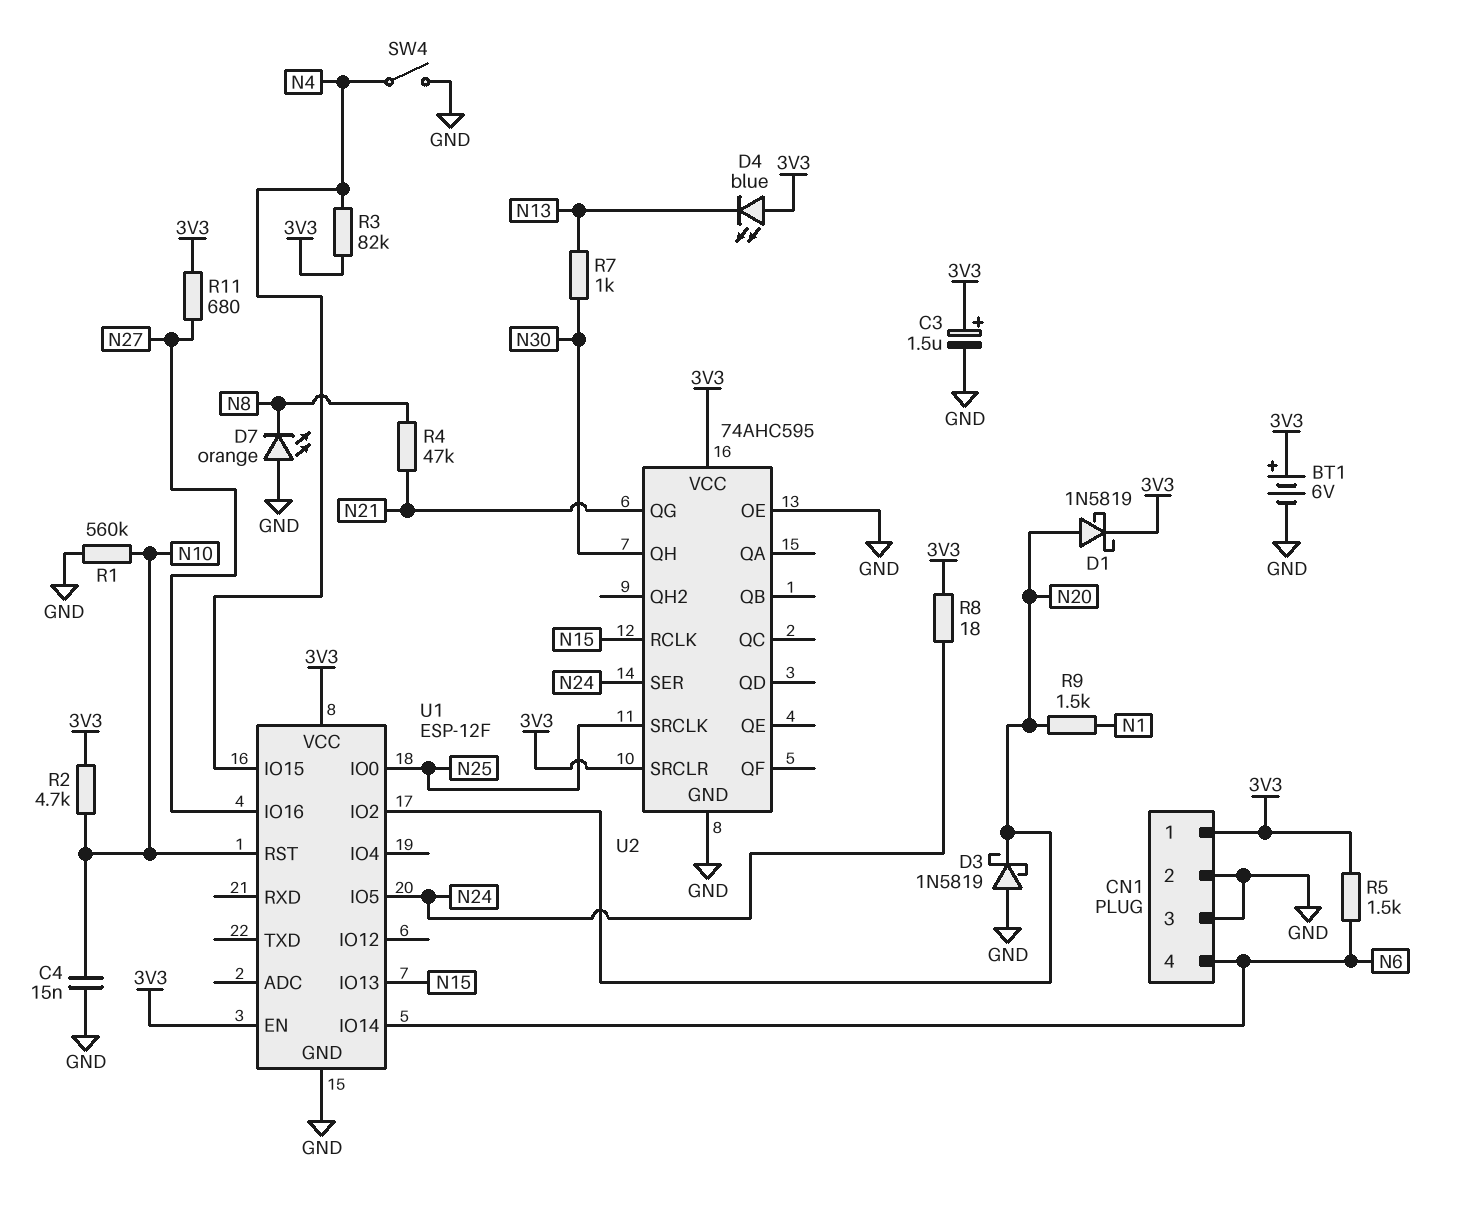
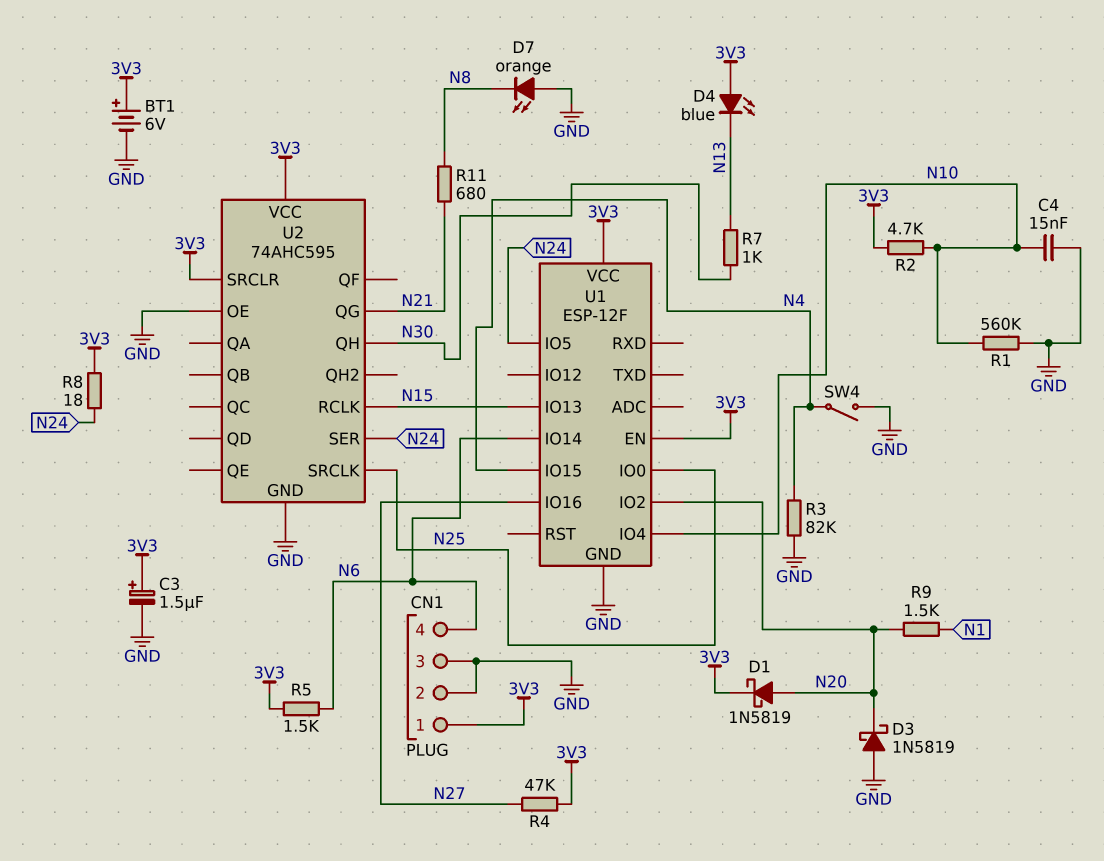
R3: 82k (3V3, N4) -> 82k (GND, N4)
R4: 47k (N8, N21) -> 47k (3V3, N27)
R11: 680 (3V3, N27) -> 680 (N8, N21)
U1 pin IO4: none -> N10
U1 pin RST: N10 -> none

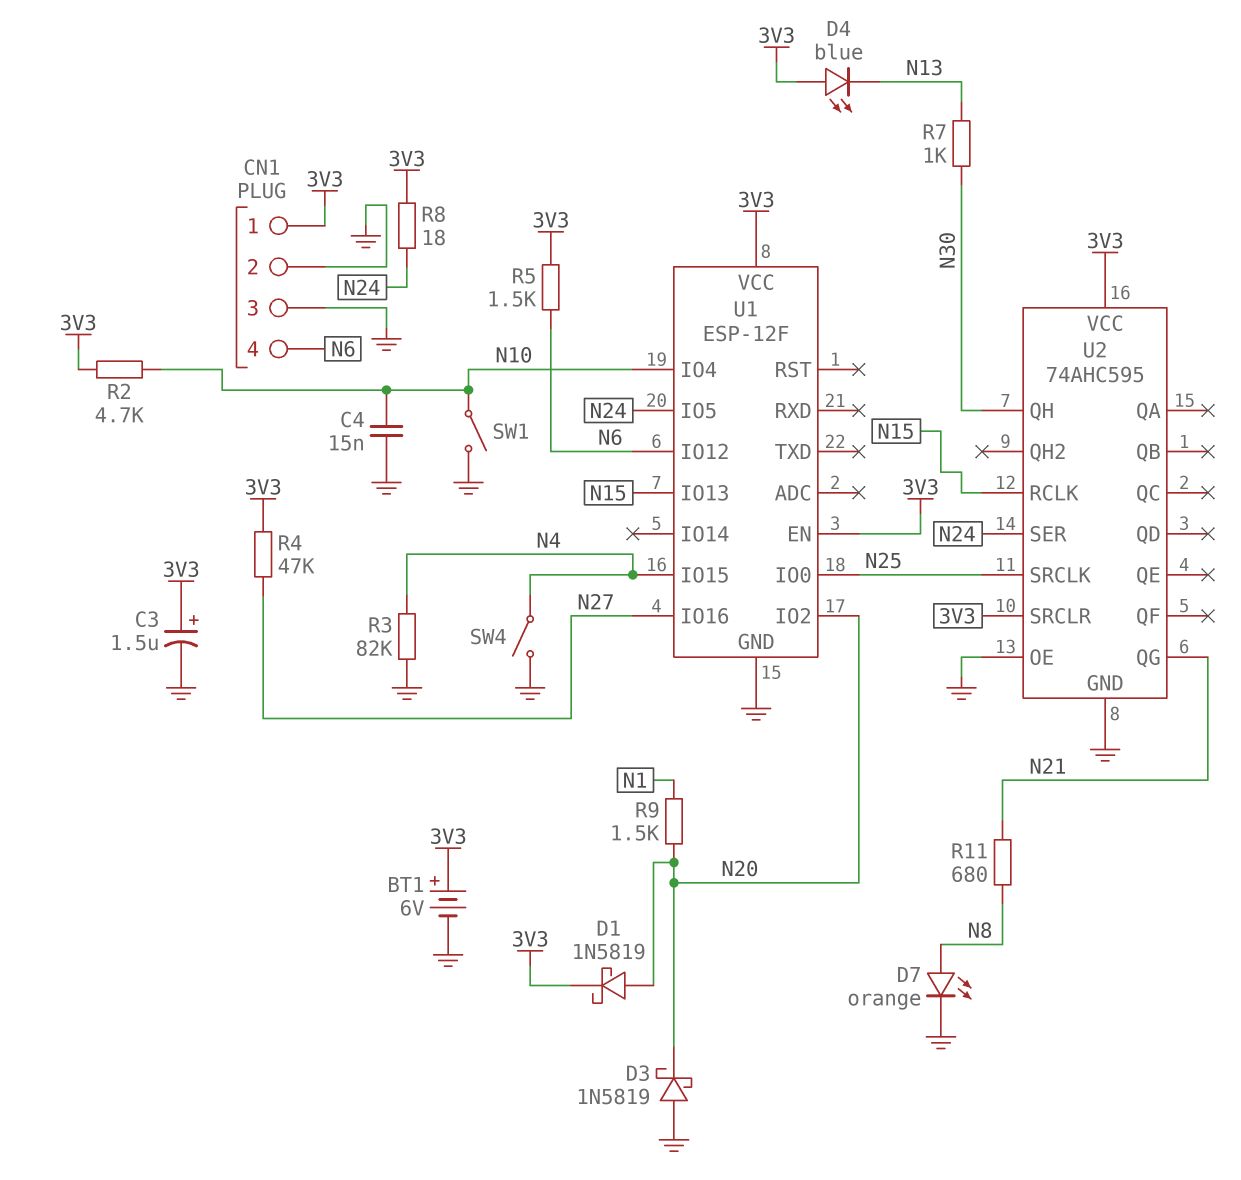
D7: LED orange (A GND, K N8) -> LED orange (A N8, K GND)
R1: 560k (GND, N10) -> none
SW1: none -> switch (GND, N10)
U1 pin IO12: none -> N6
U1 pin IO14: N6 -> none

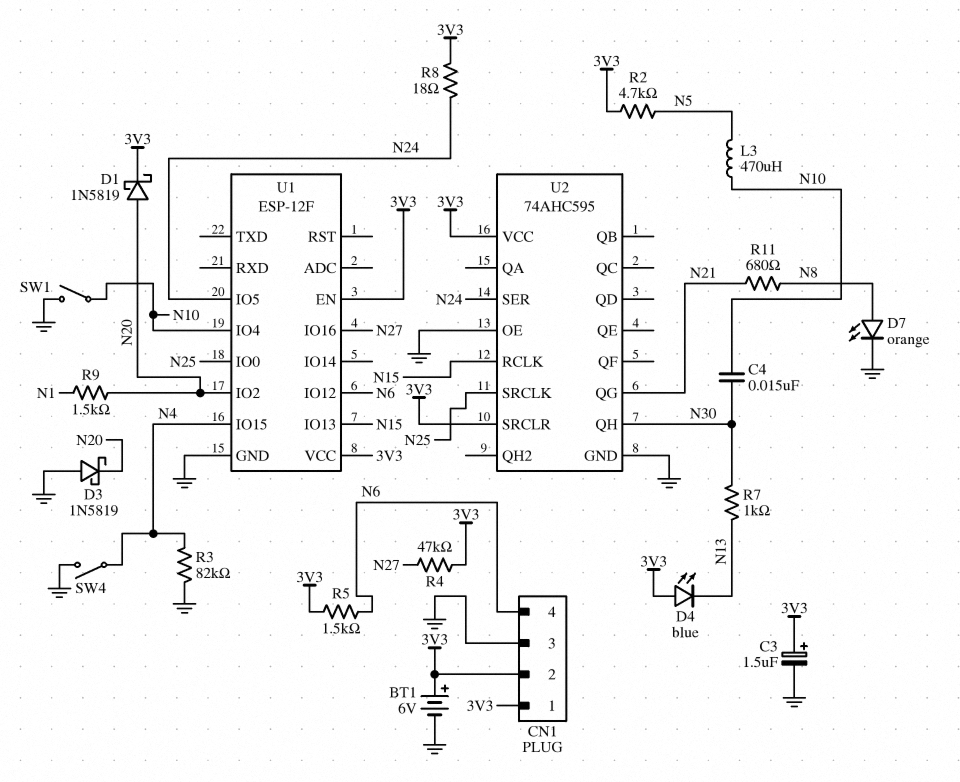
C4: 15nF (GND, N10) -> 15nF (N10, N30)
CN1 pin 2: GND -> 3V3
L3: none -> 470uH (N5, N10)
R2: 4.7k (3V3, N10) -> 4.7k (3V3, N5)

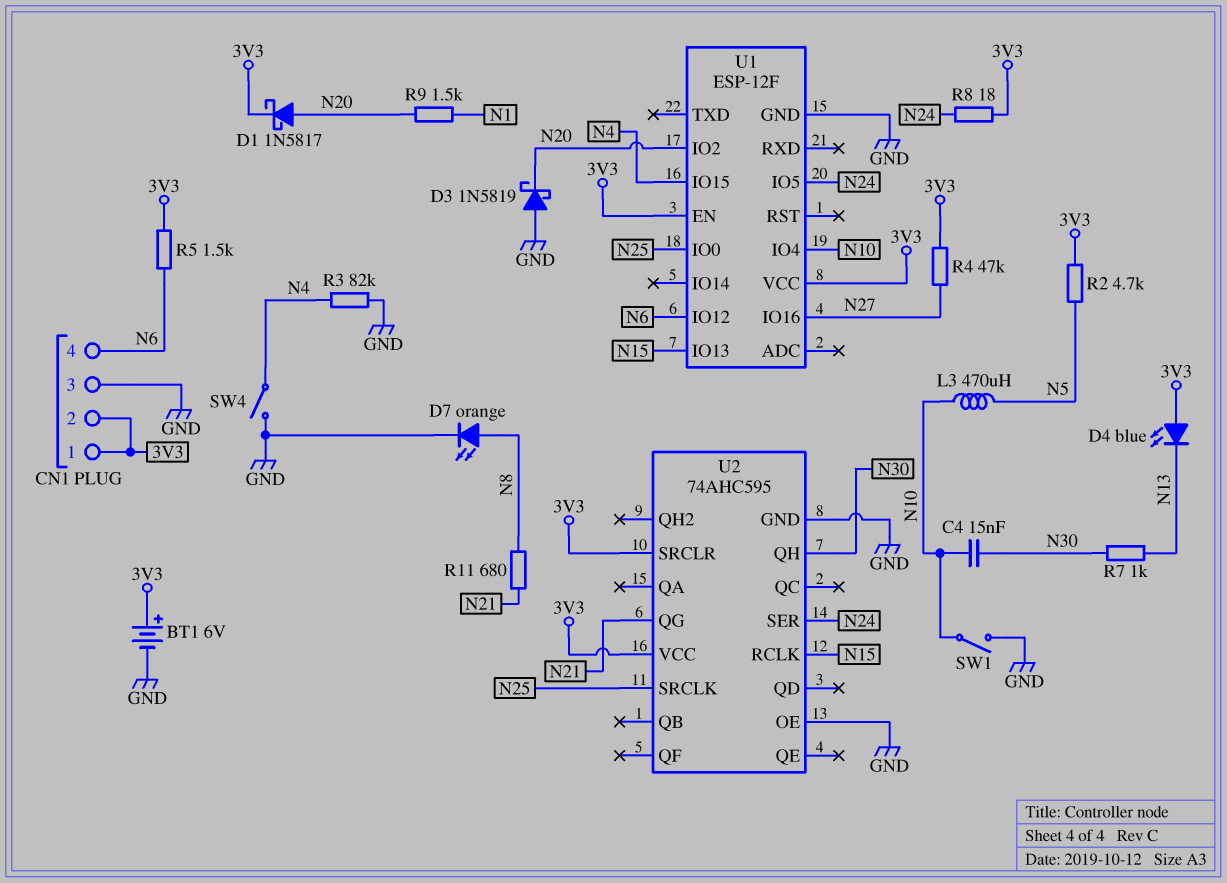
C3: 1.5uF (plus 3V3, minus GND) -> none
D1: schottky 1N5819 (A N20, K 3V3) -> schottky 1N5817 (A N20, K 3V3)

